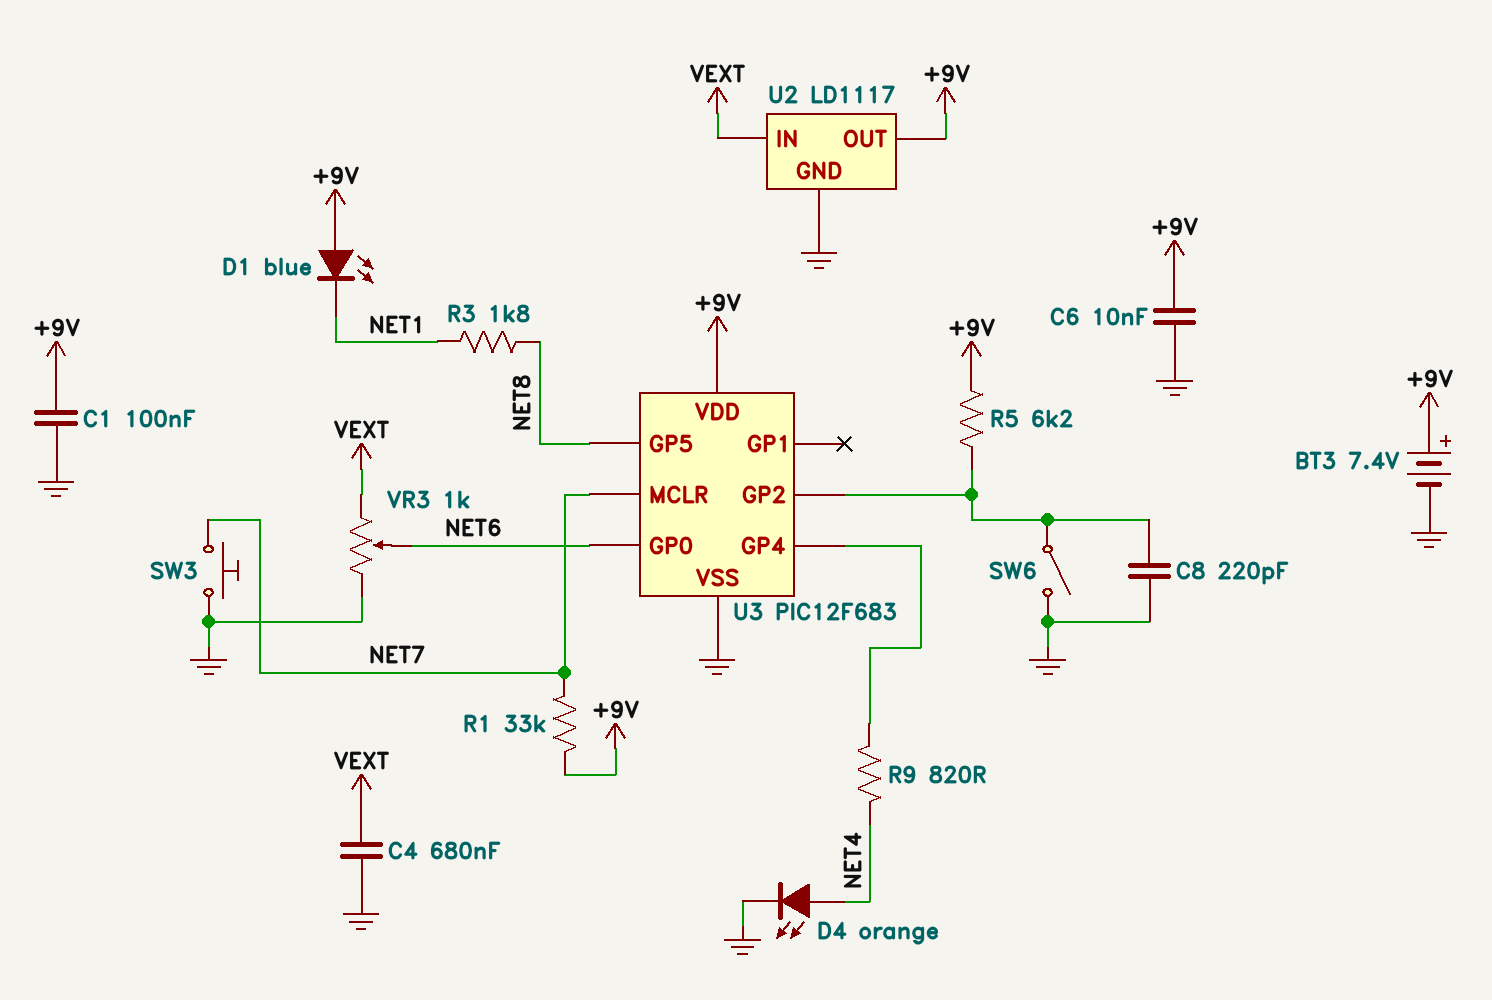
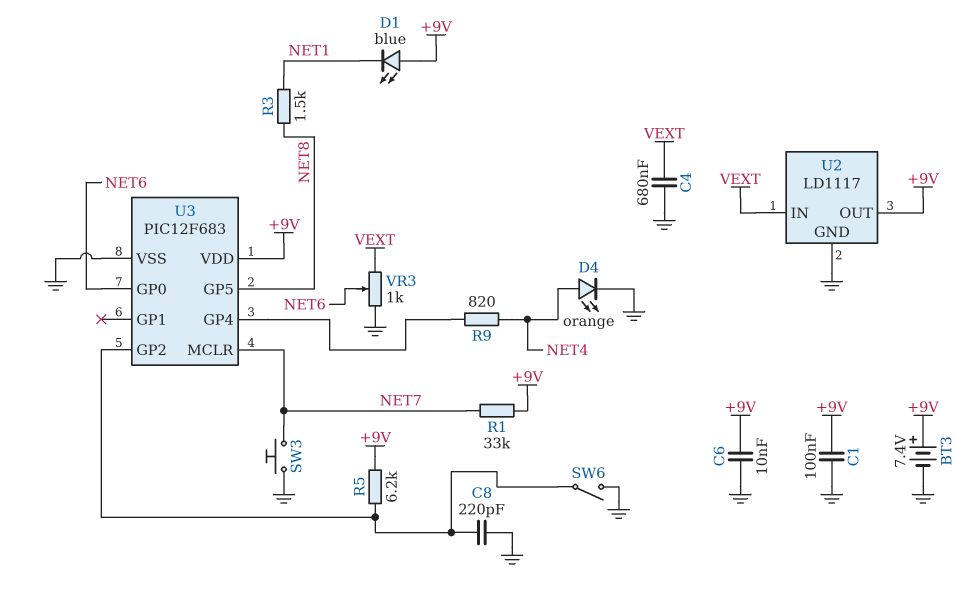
R3: 1.8k (NET1, NET8) -> 1.5k (NET1, NET8)

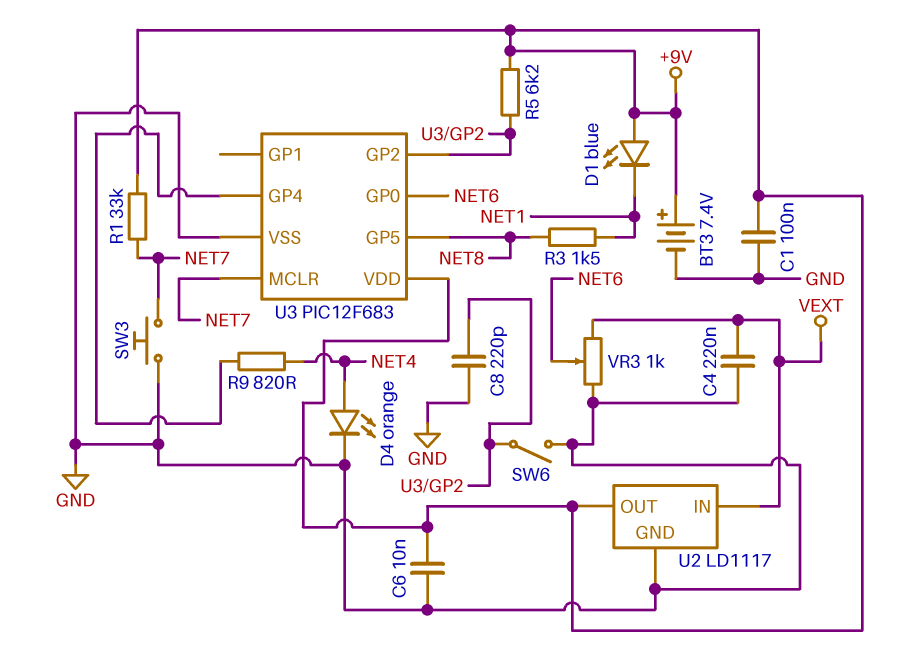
C4: 680nF (GND, VEXT) -> 220nF (GND, VEXT)

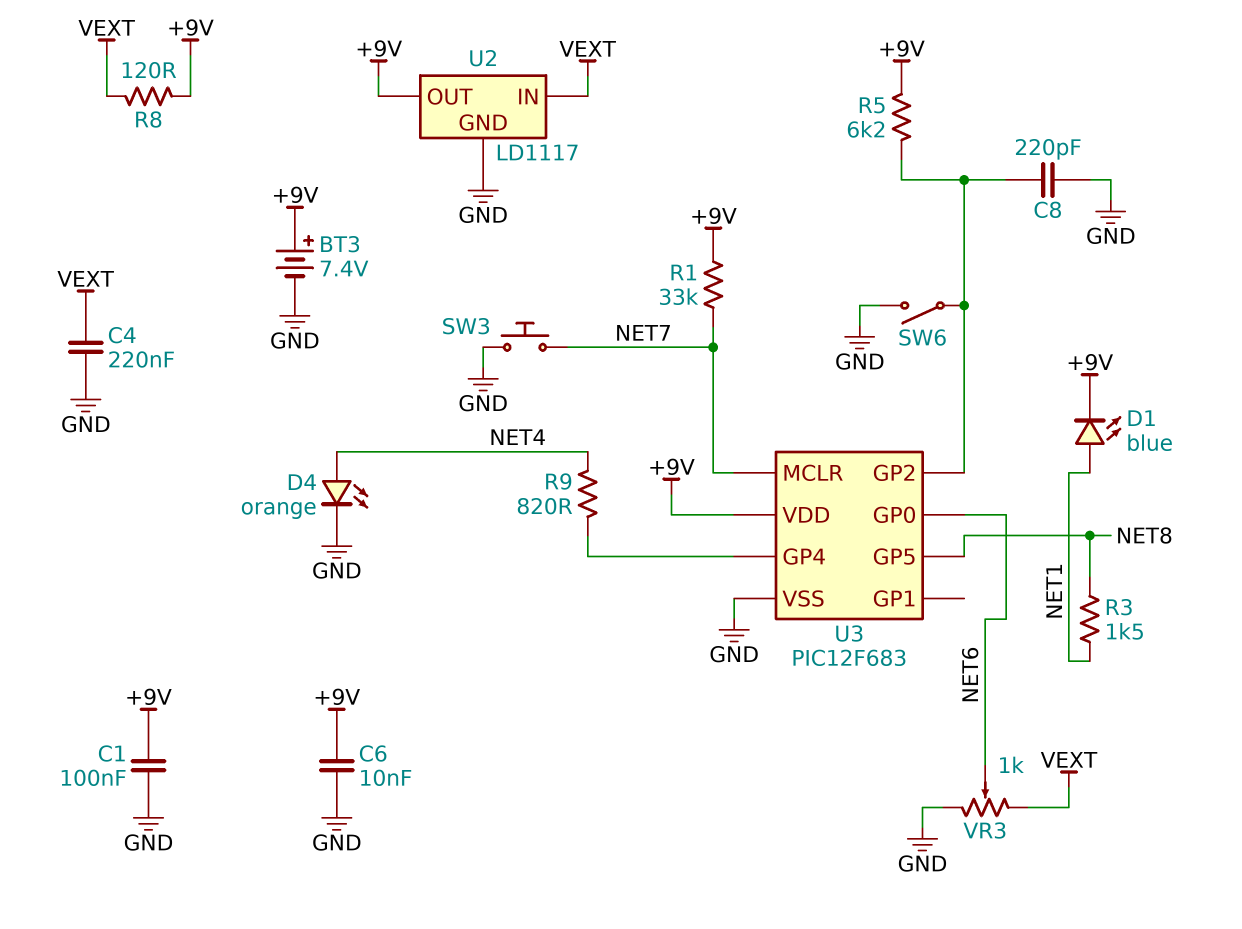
D1: LED blue (A +9V, K NET1) -> LED blue (A NET1, K +9V)
R8: none -> 120 (+9V, VEXT)

